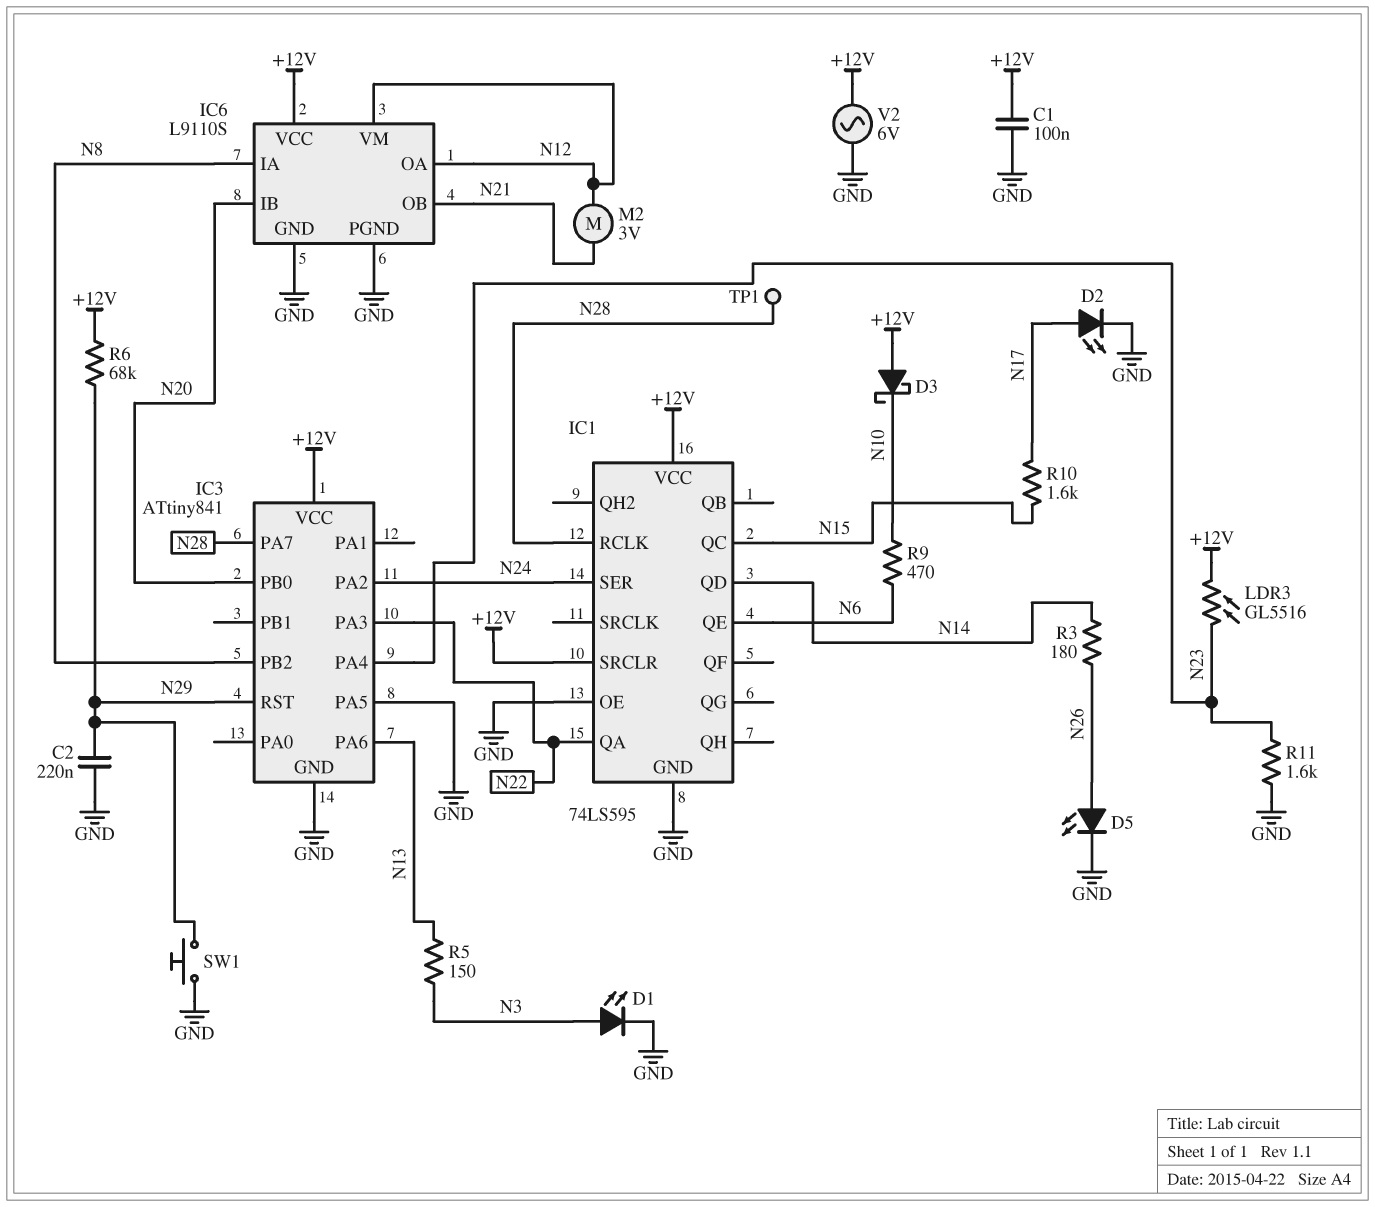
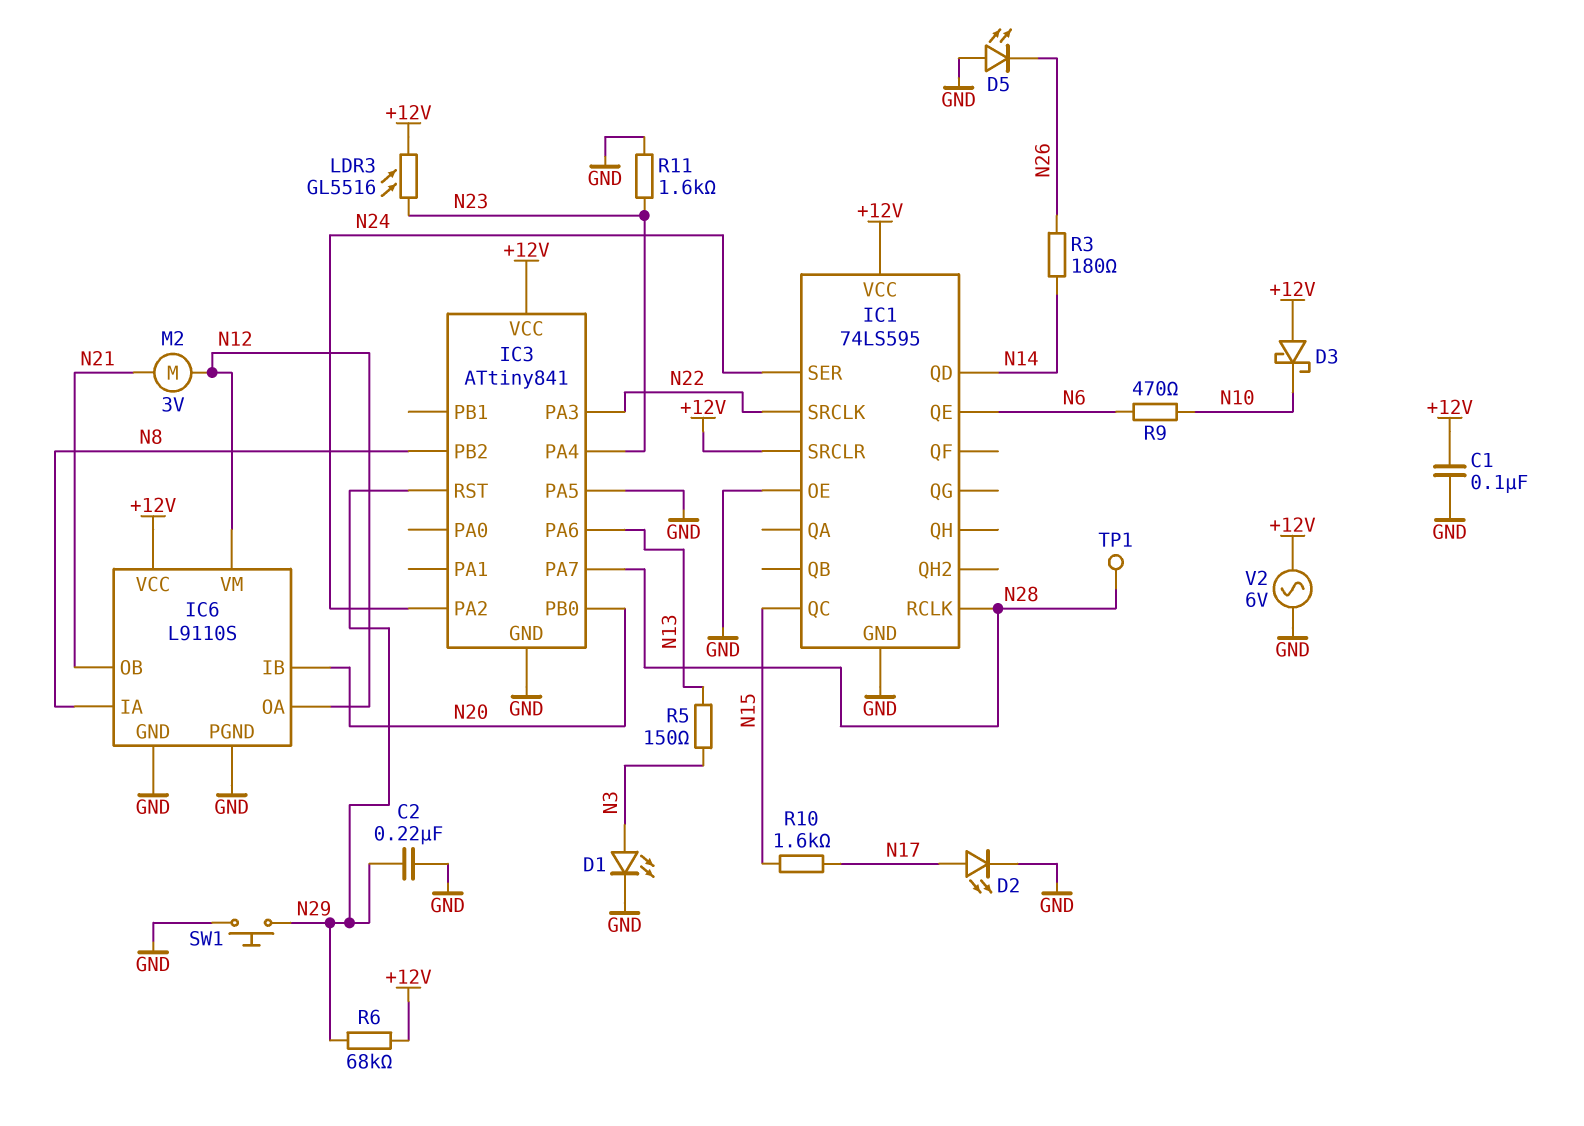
D5: LED (A N26, K GND) -> LED (A GND, K N26)
IC1 pin QA: N22 -> none
IC1 pin SRCLK: none -> N22

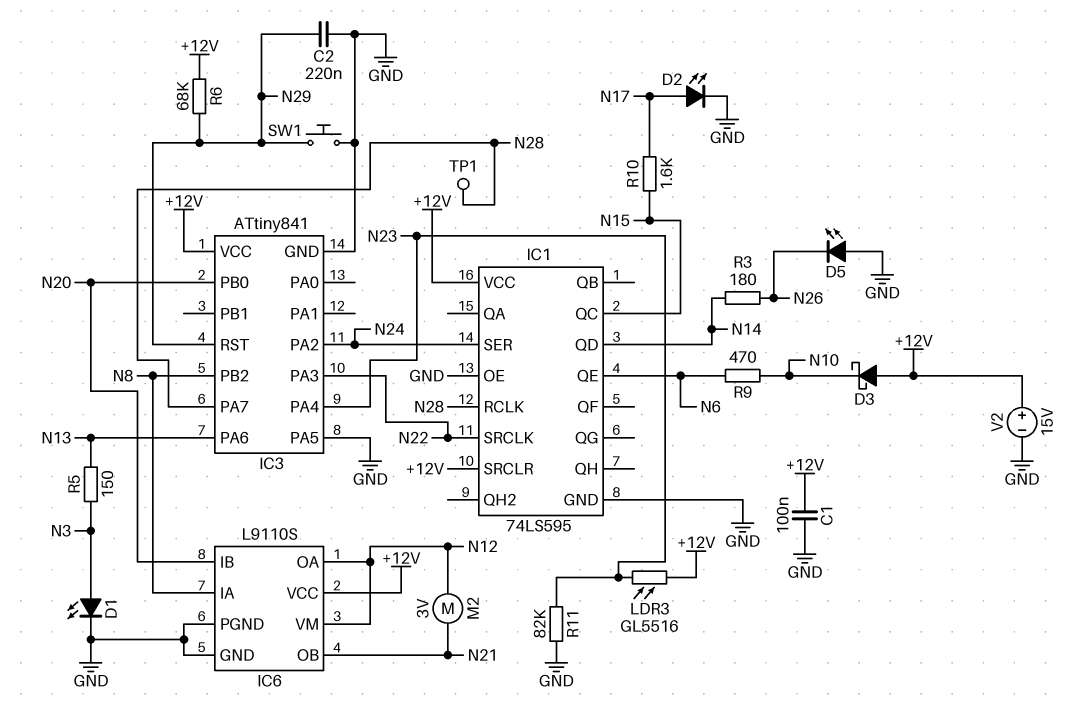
R11: 1.6k (GND, N23) -> 82k (GND, N23)
V2: AC 6V (+12V, GND) -> 15V (plus +12V, minus GND)

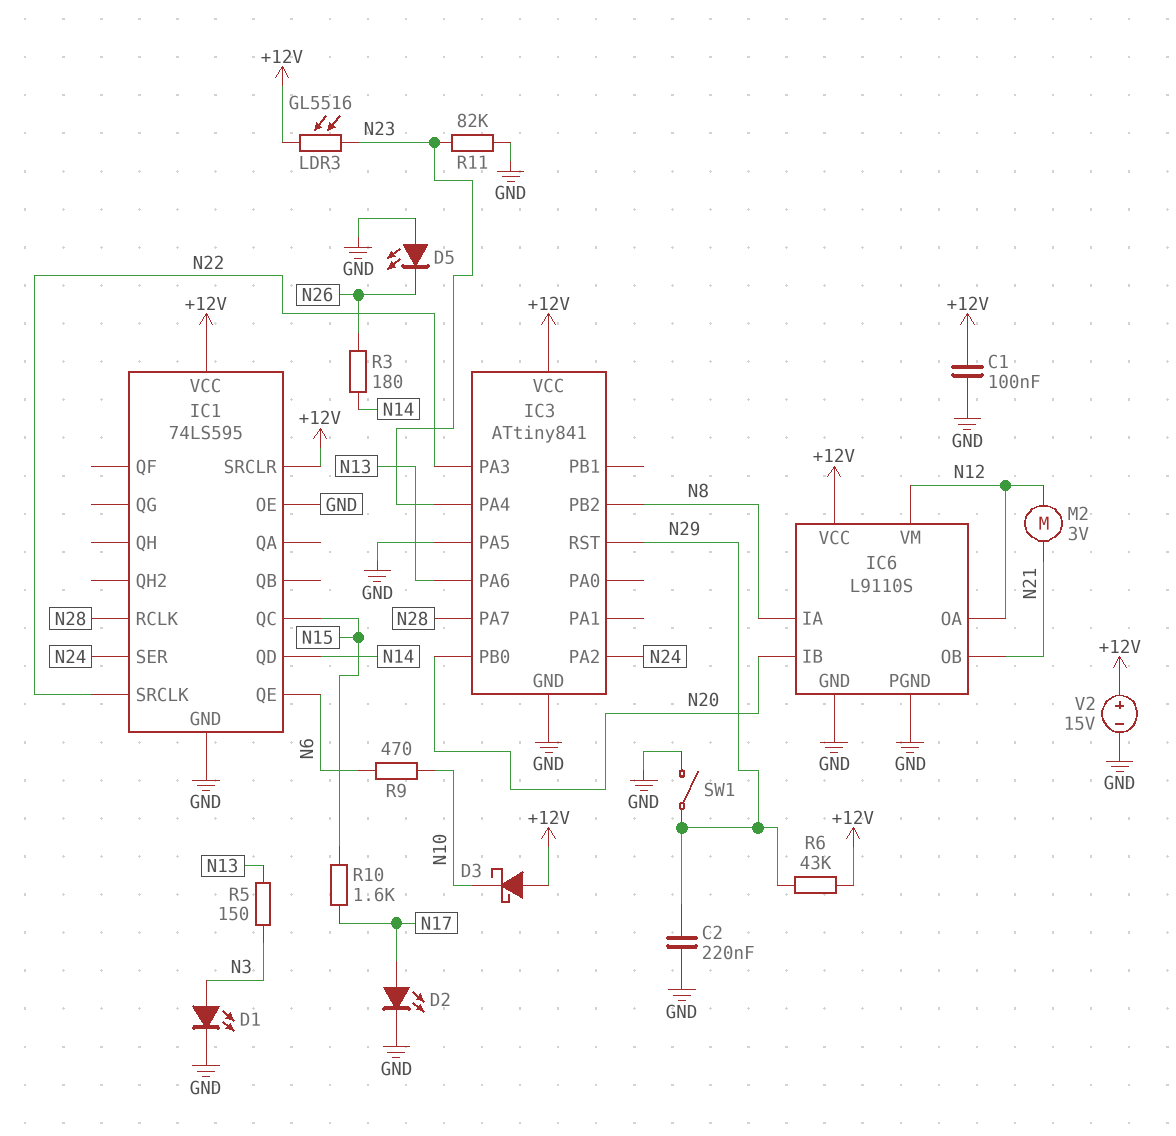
R6: 68k (+12V, N29) -> 43k (+12V, N29)
SW1: button (GND, N29) -> switch (GND, N29)
TP1: test point (N28) -> none

